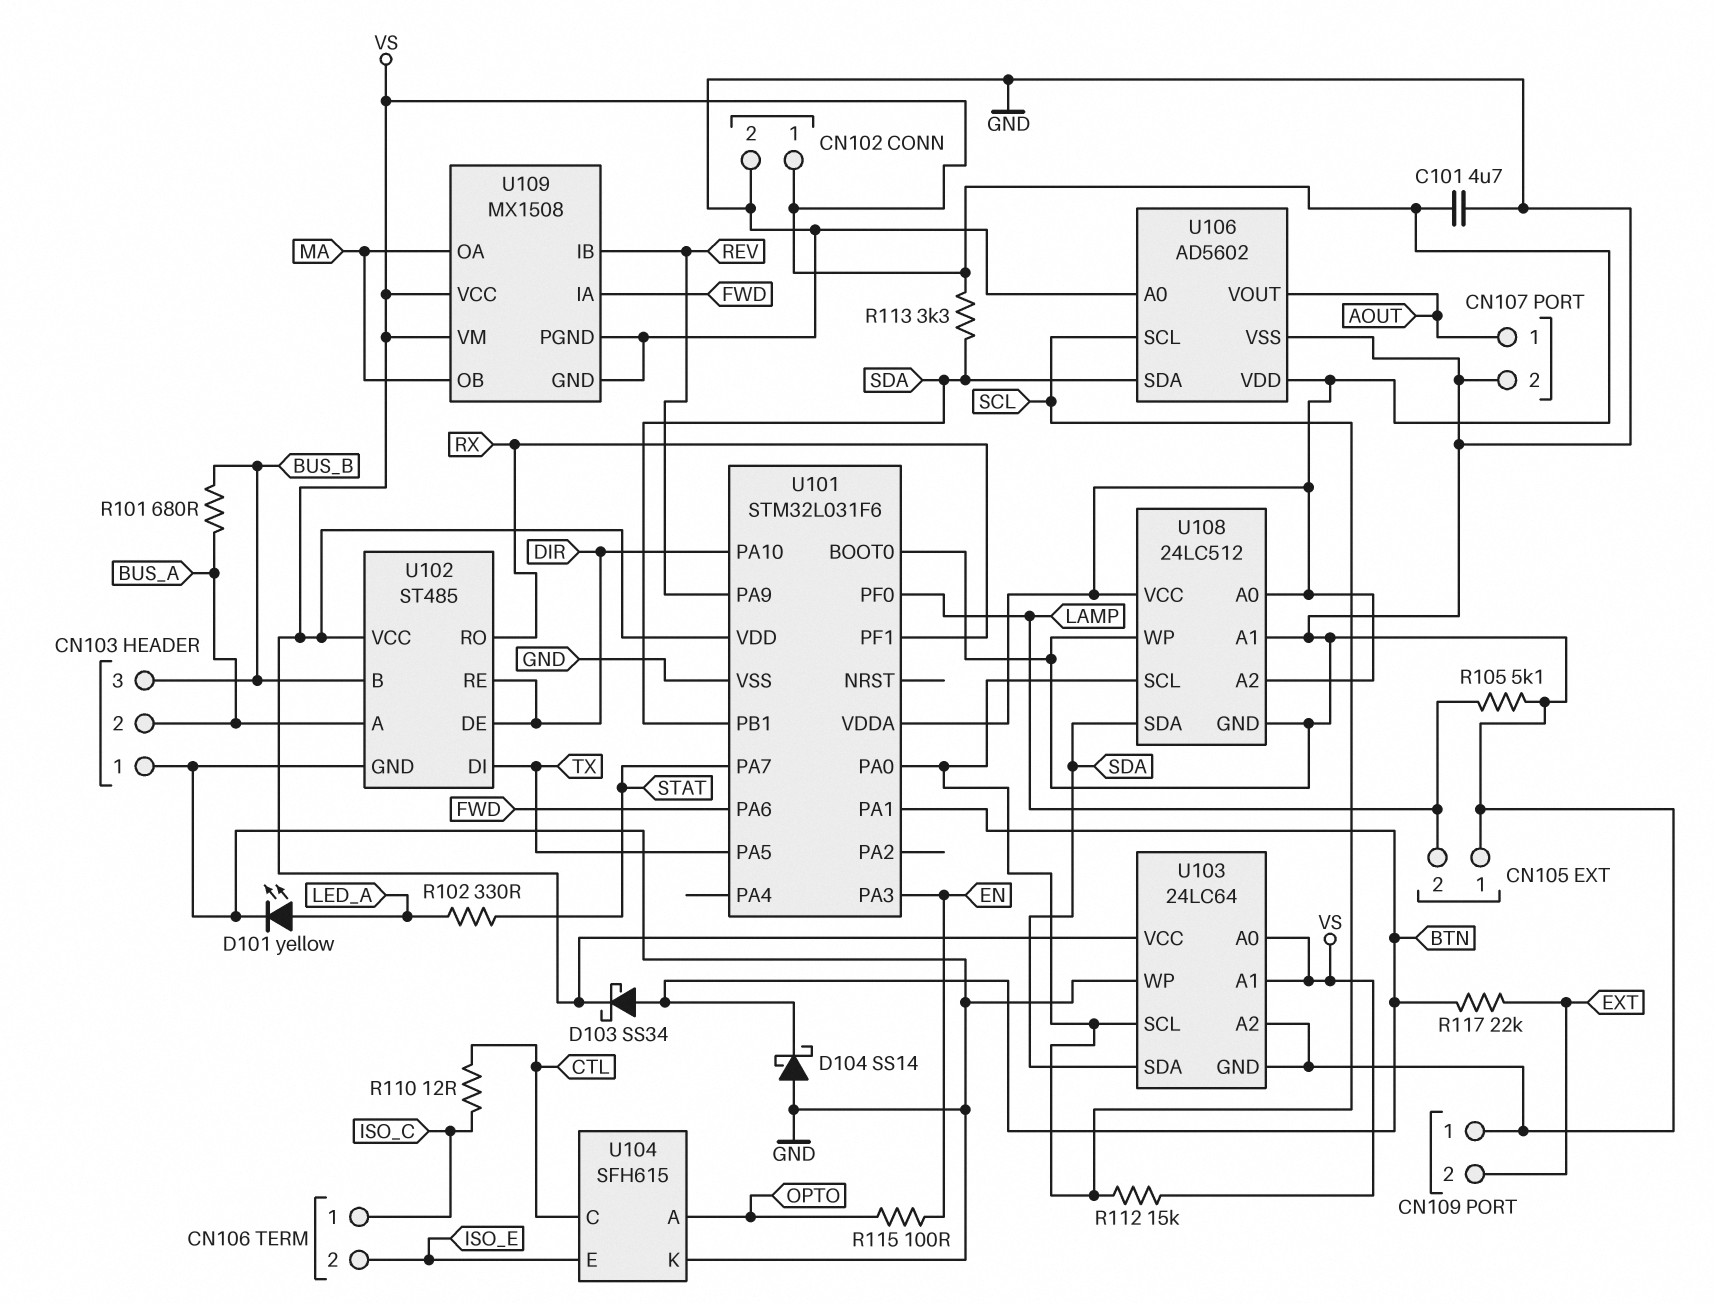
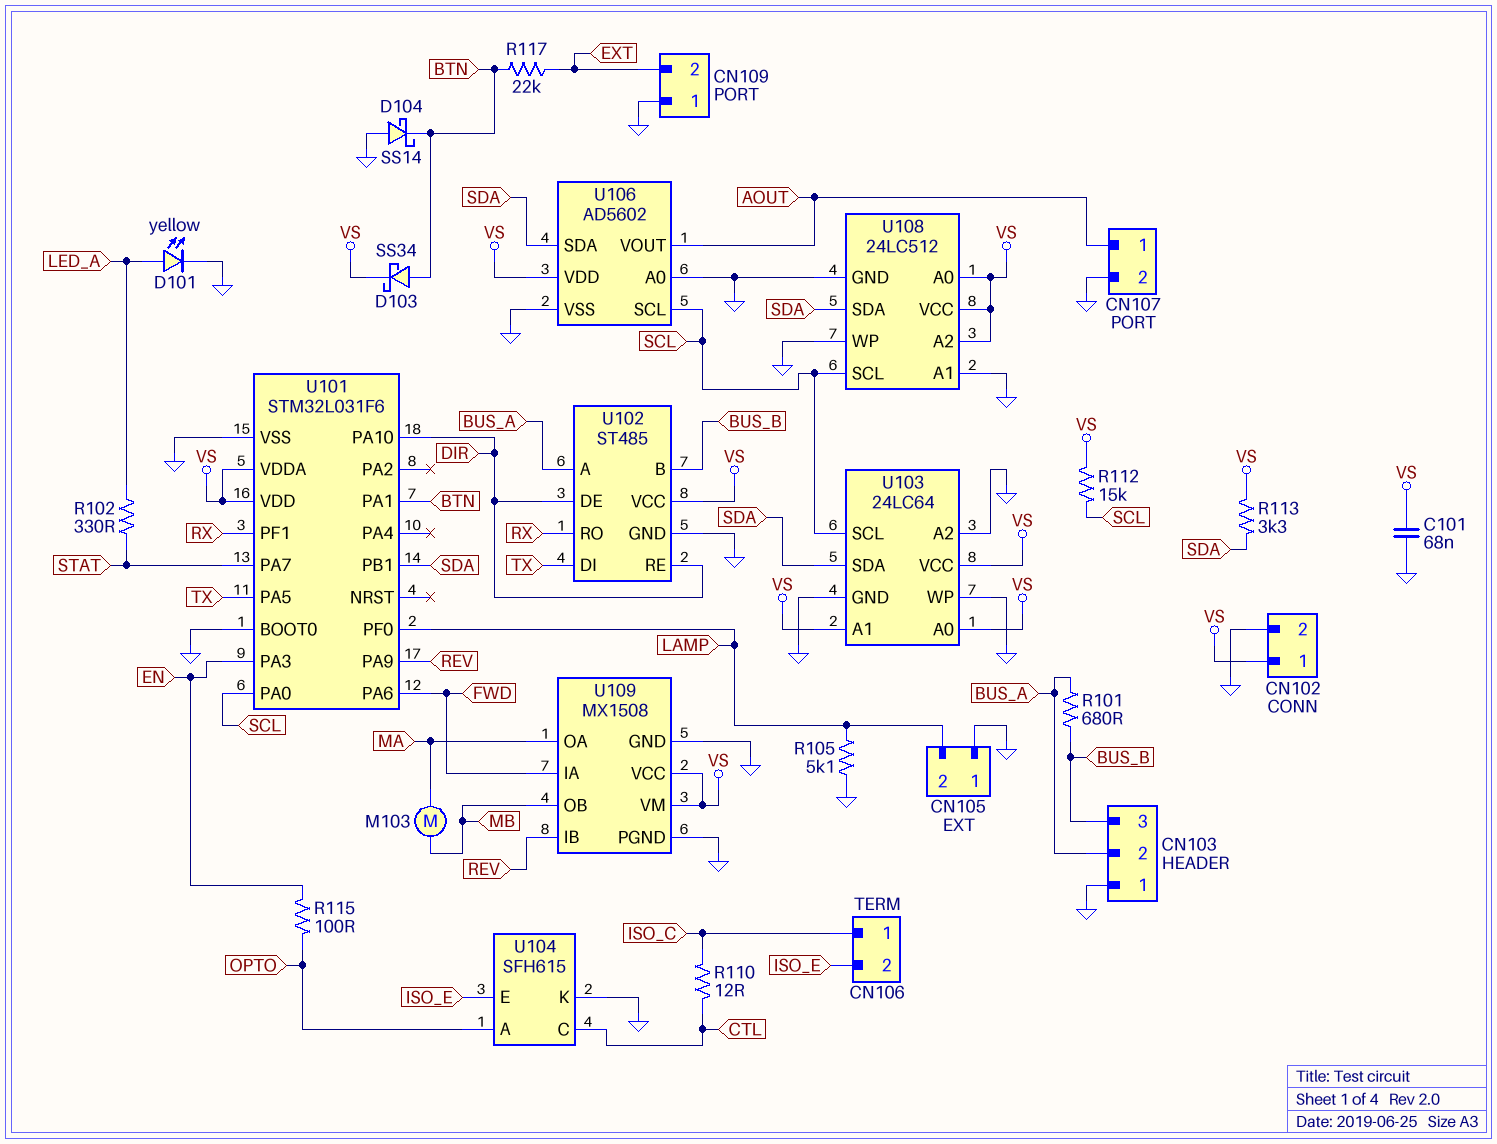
C101: 4.7uF (GND, VS) -> 68nF (GND, VS)
M103: none -> motor (MA, MB)
U109 pin OB: MA -> MB

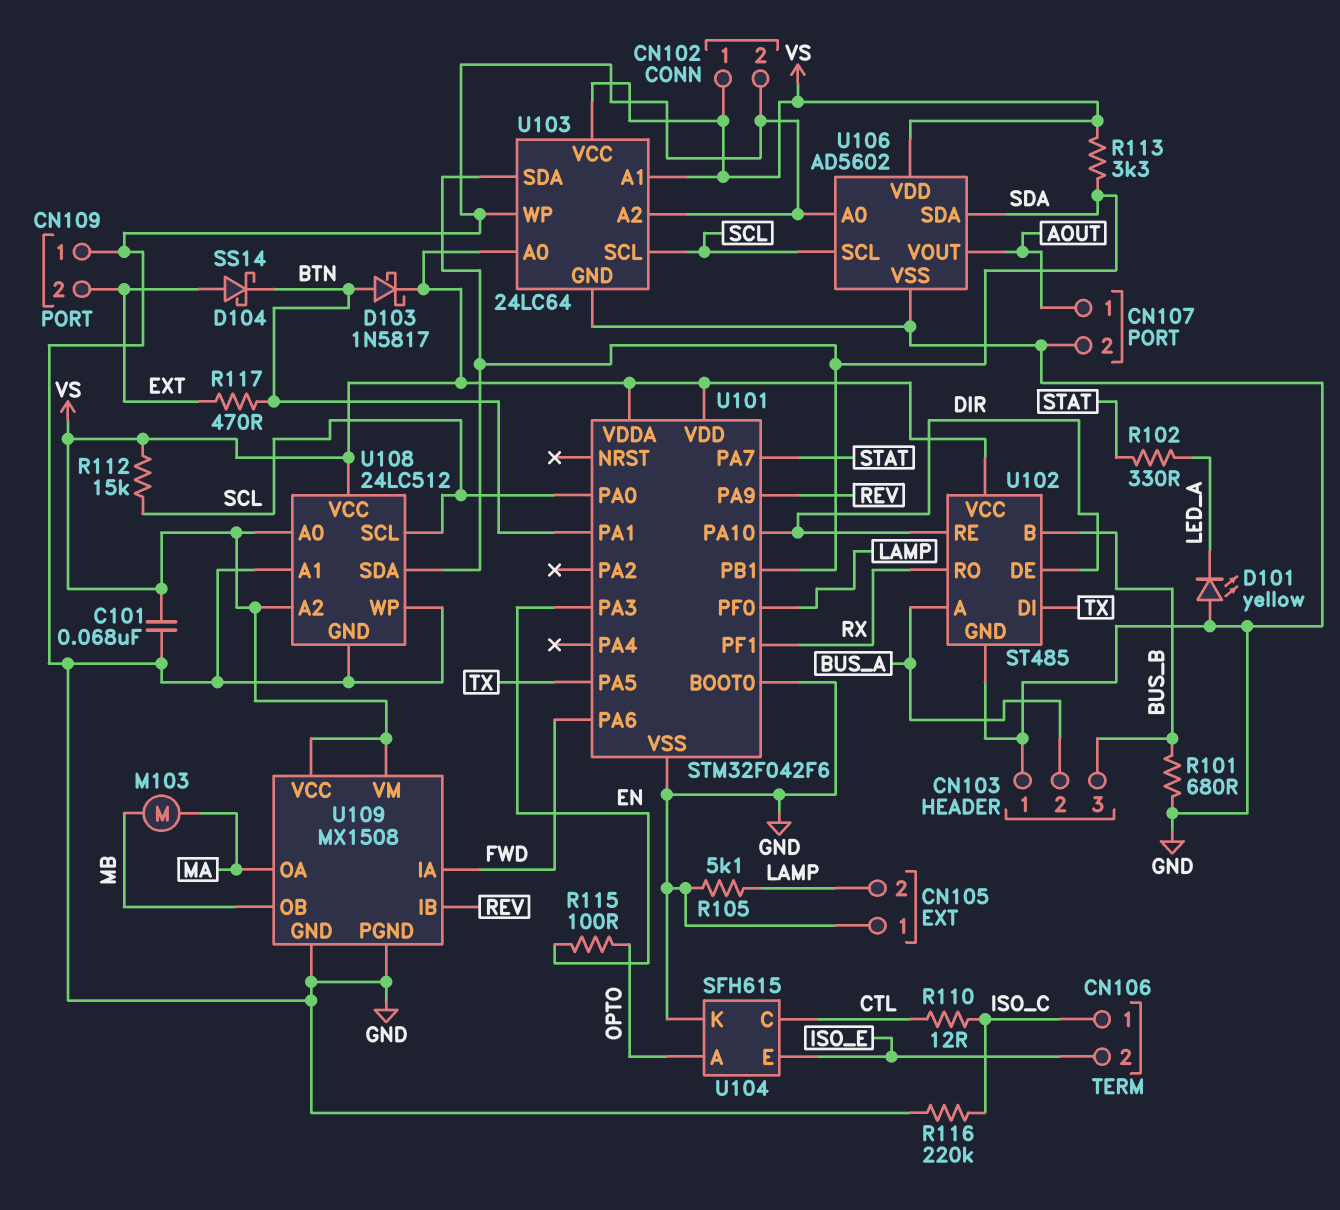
D101: LED yellow (A LED_A, K GND) -> LED yellow (A GND, K LED_A)
D103: schottky SS34 (A BTN, K VS) -> schottky 1N5817 (A BTN, K VS)
D104: schottky SS14 (A GND, K BTN) -> schottky SS14 (A EXT, K BTN)
R101: 680 (BUS_A, BUS_B) -> 680 (BUS_B, GND)
R116: none -> 220k (GND, ISO_C)
R117: 22k (BTN, EXT) -> 470 (BTN, EXT)
U101: STM32L031F6 -> STM32F042F6

